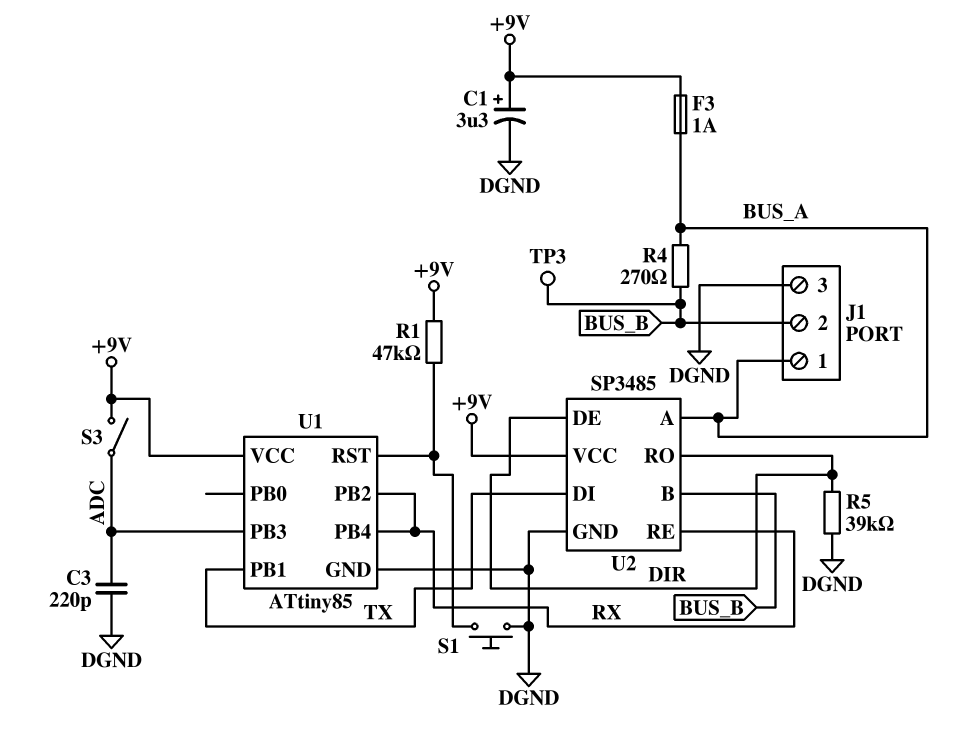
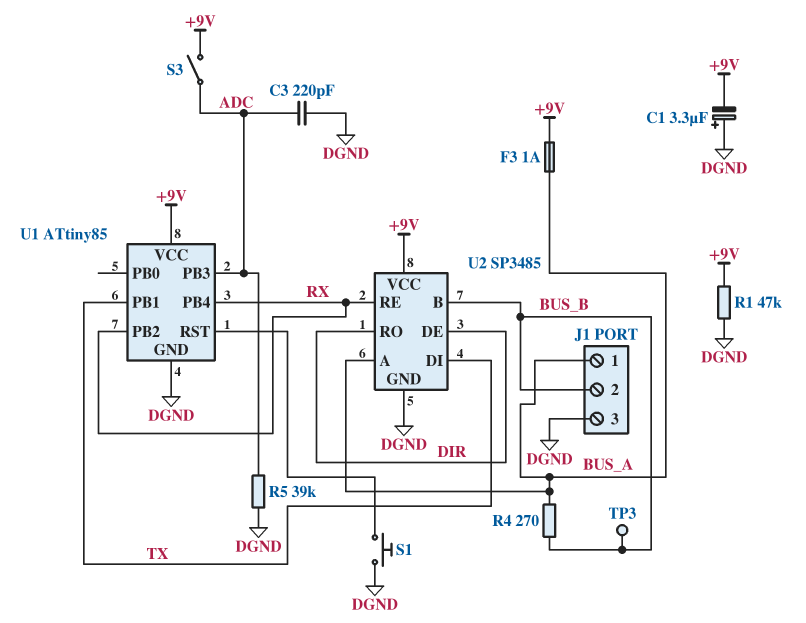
C1: 3.3uF (plus +9V, minus DGND) -> 3.3uF (plus DGND, minus +9V)
R1: 47k (+9V, U1/RST) -> 47k (+9V, DGND)
R5: 39k (DGND, DIR) -> 39k (ADC, DGND)

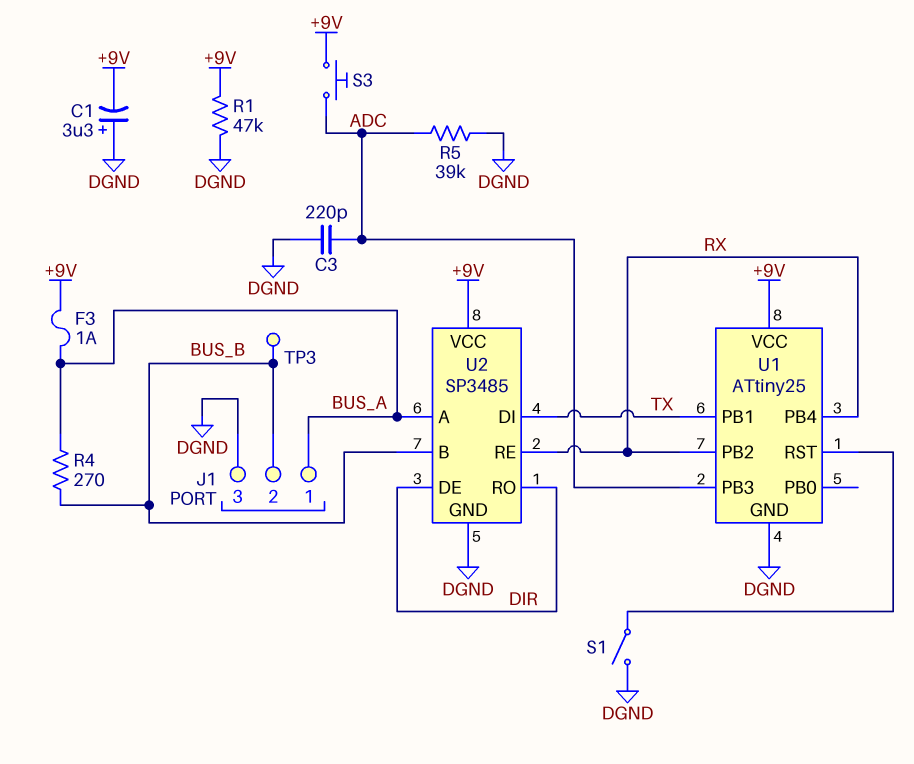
S1: button (DGND, U1/RST) -> switch (DGND, U1/RST)
S3: switch (+9V, ADC) -> button (+9V, ADC)
U1: ATtiny85 -> ATtiny25

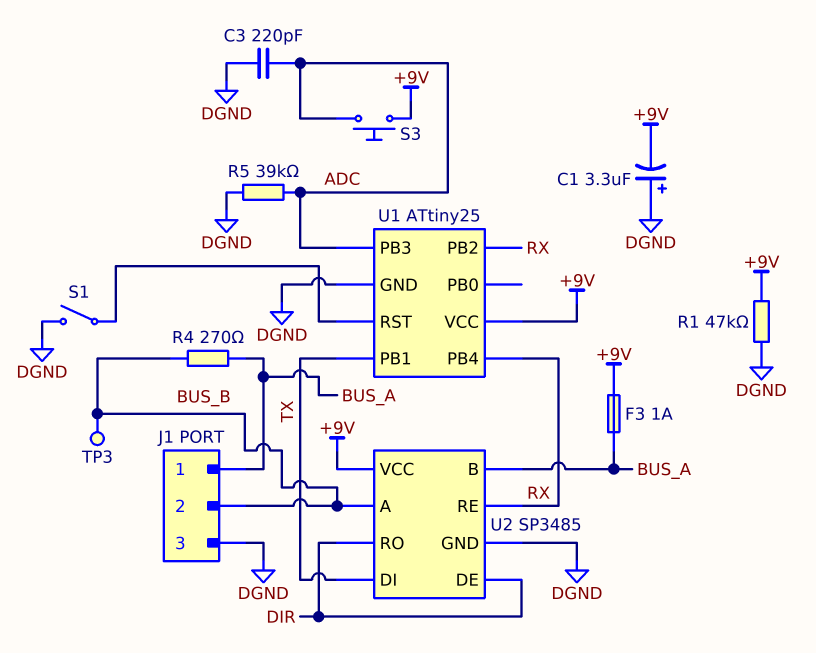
U2 pin A: BUS_A -> BUS_B
U2 pin B: BUS_B -> BUS_A

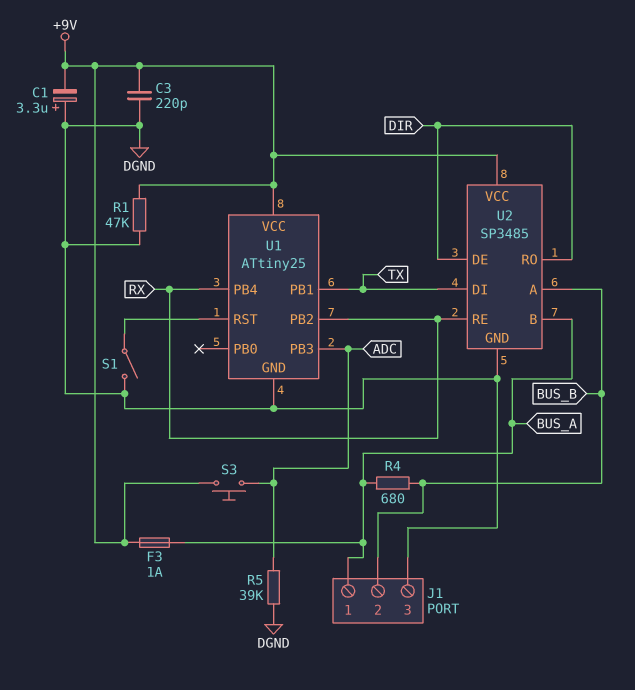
C3: 220pF (ADC, DGND) -> 220pF (+9V, DGND)
R4: 270 (BUS_A, BUS_B) -> 680 (BUS_A, BUS_B)
TP3: test point (BUS_B) -> none

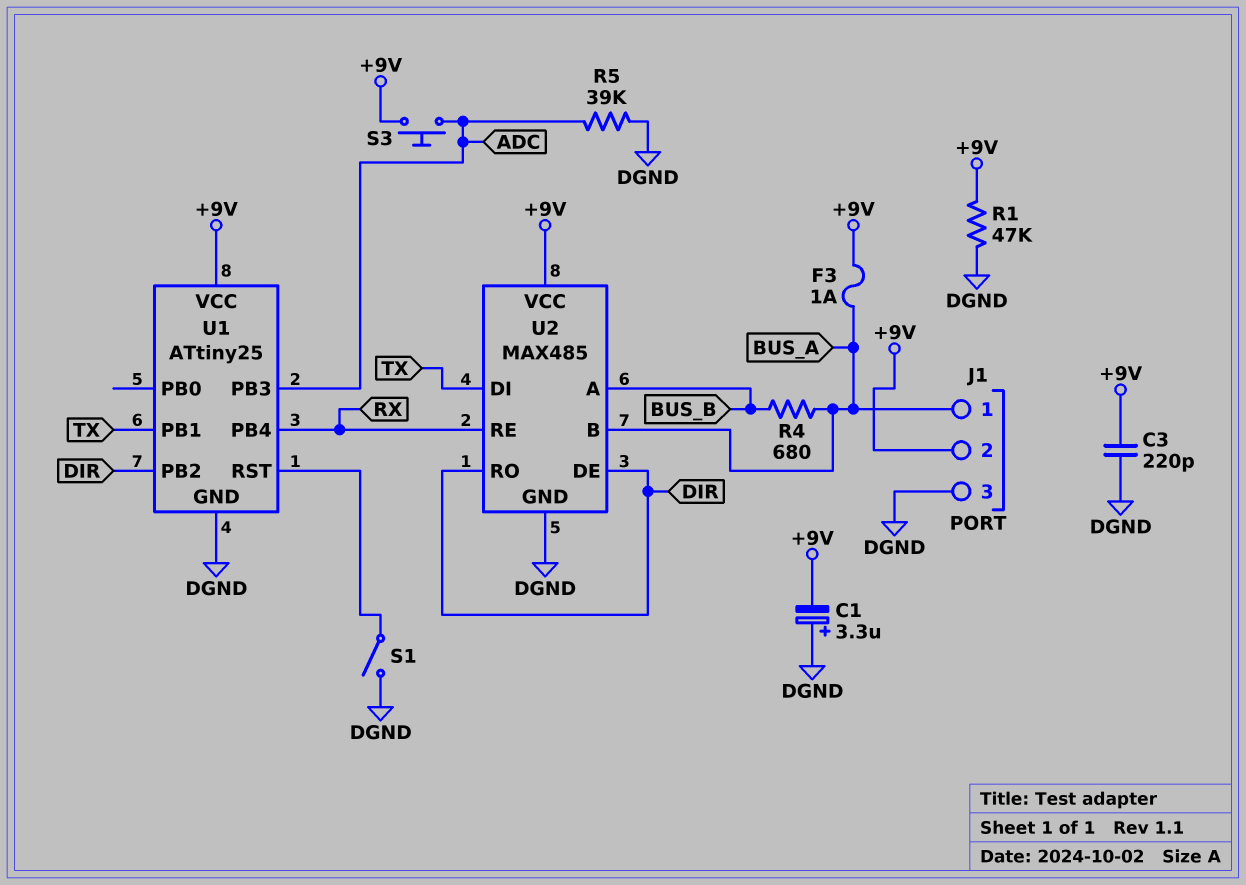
J1 pin 2: BUS_B -> +9V
U1 pin PB2: RX -> DIR
U2: SP3485 -> MAX485

